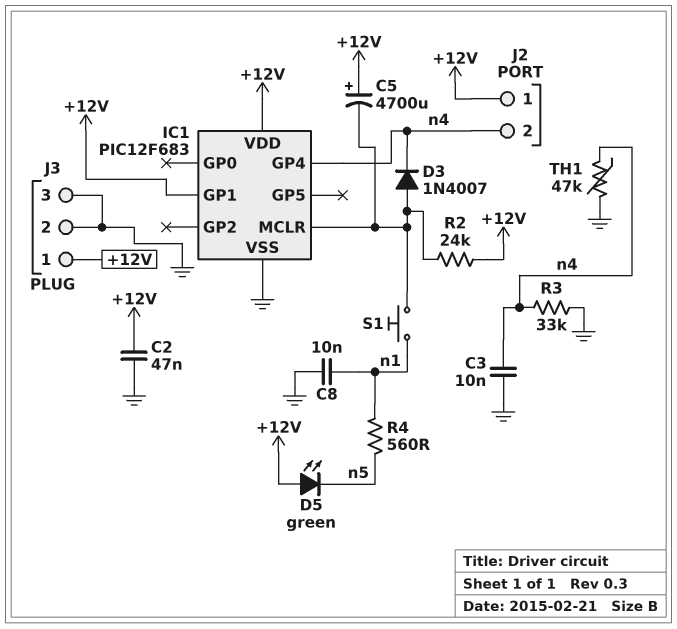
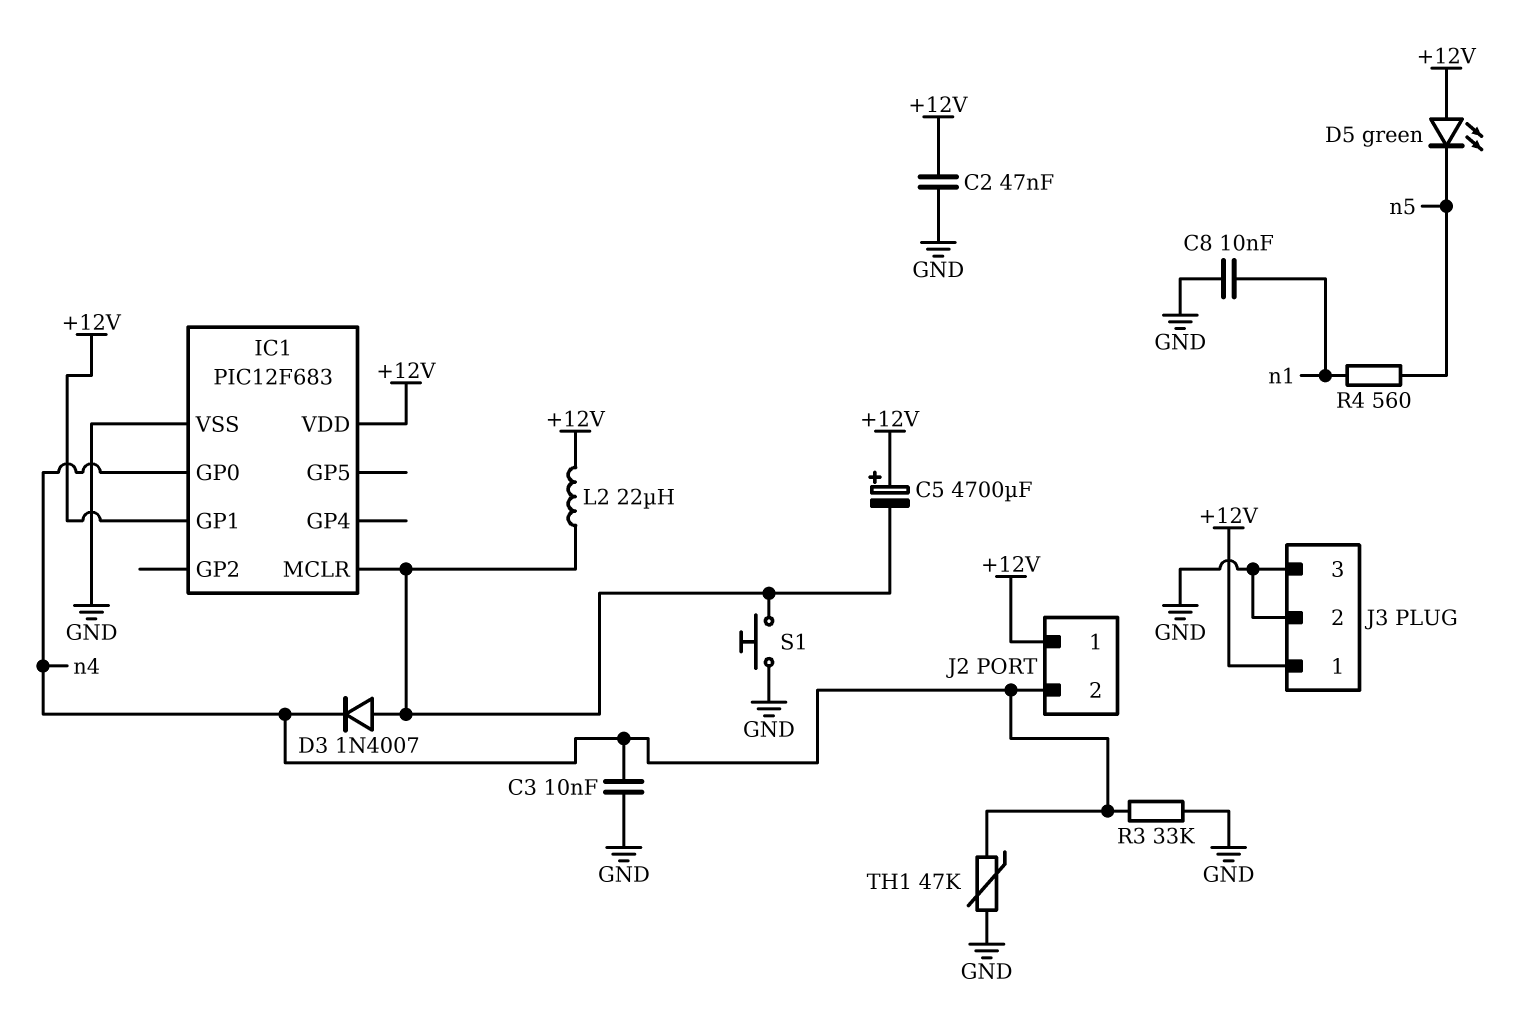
IC1 pin GP0: none -> n4
IC1 pin GP4: n4 -> none
L2: none -> 22uH (+12V, IC1/MCLR)
R2: 24k (+12V, IC1/MCLR) -> none
S1: button (IC1/MCLR, n1) -> button (GND, IC1/MCLR)

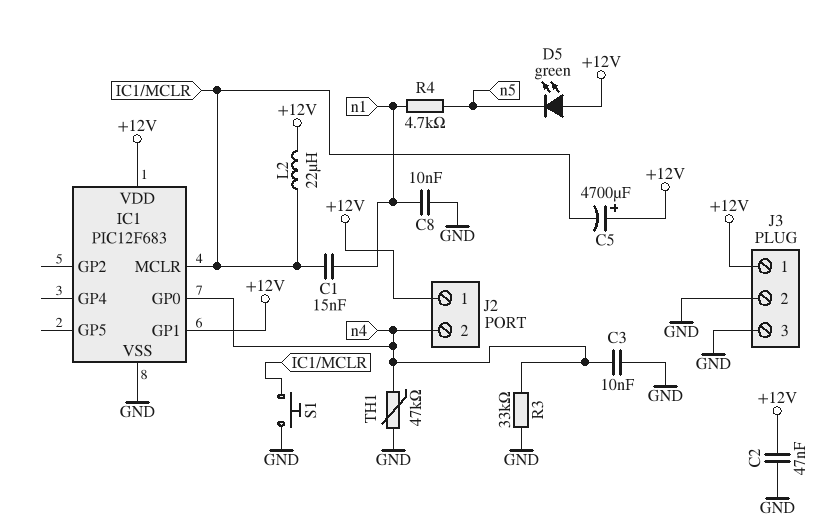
C1: none -> 15nF (IC1/MCLR, n1)
D3: diode 1N4007 (A IC1/MCLR, K n4) -> none
R4: 560 (n1, n5) -> 4.7k (n1, n5)

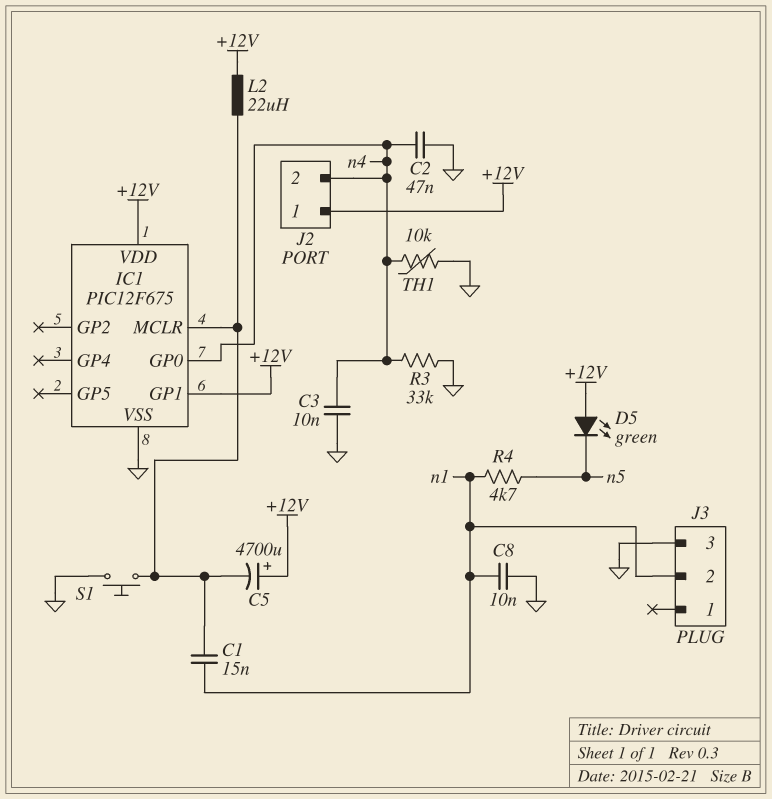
C2: 47nF (+12V, GND) -> 47nF (GND, n4)
IC1: PIC12F683 -> PIC12F675
J3 pin 1: +12V -> none
J3 pin 2: GND -> n1
TH1: 47k (GND, n4) -> 10k (GND, n4)

